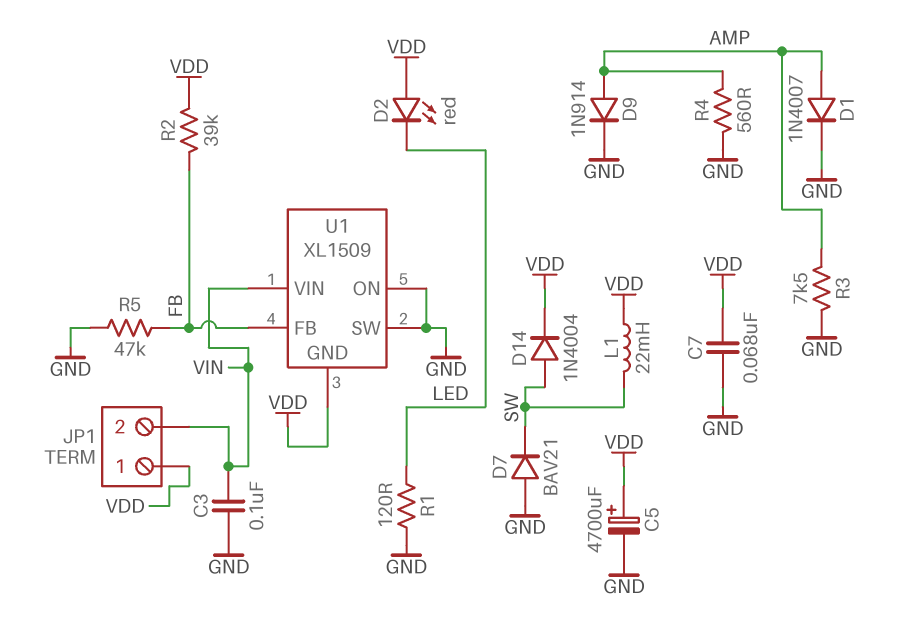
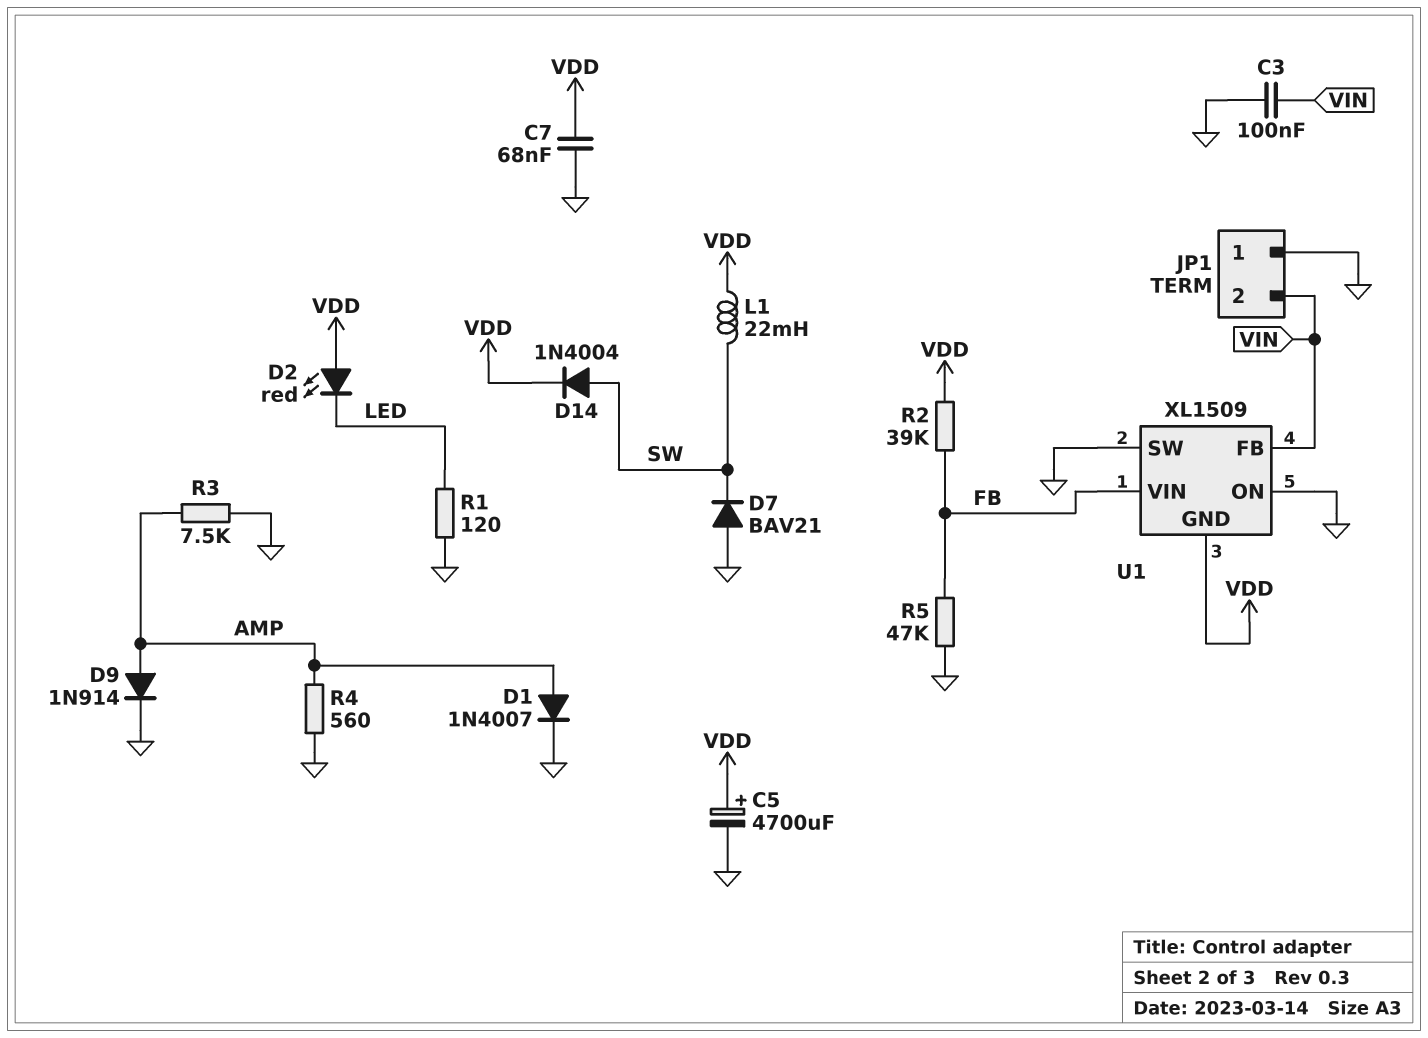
JP1 pin 1: VDD -> GND
U1 pin FB: FB -> VIN
U1 pin VIN: VIN -> FB

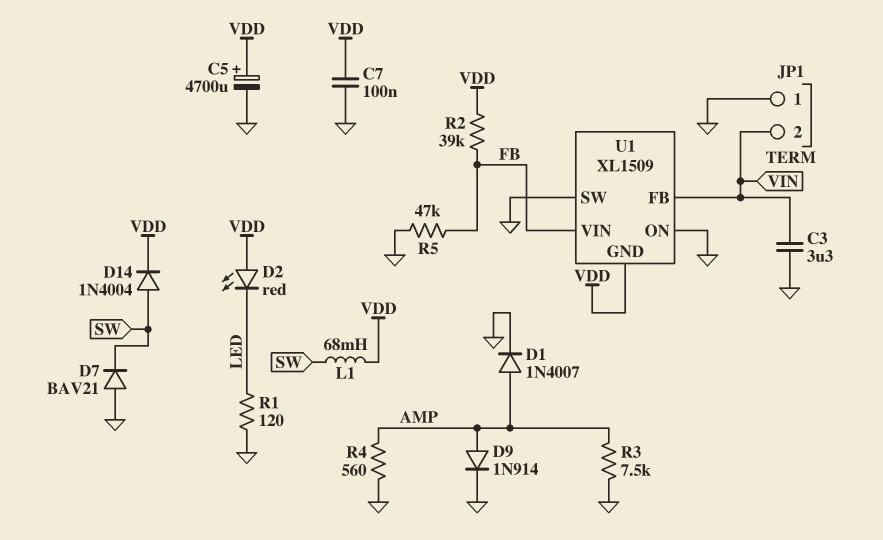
C3: 100nF (GND, VIN) -> 3.3uF (GND, VIN)
C7: 68nF (GND, VDD) -> 100nF (GND, VDD)
L1: 22mH (SW, VDD) -> 68mH (SW, VDD)

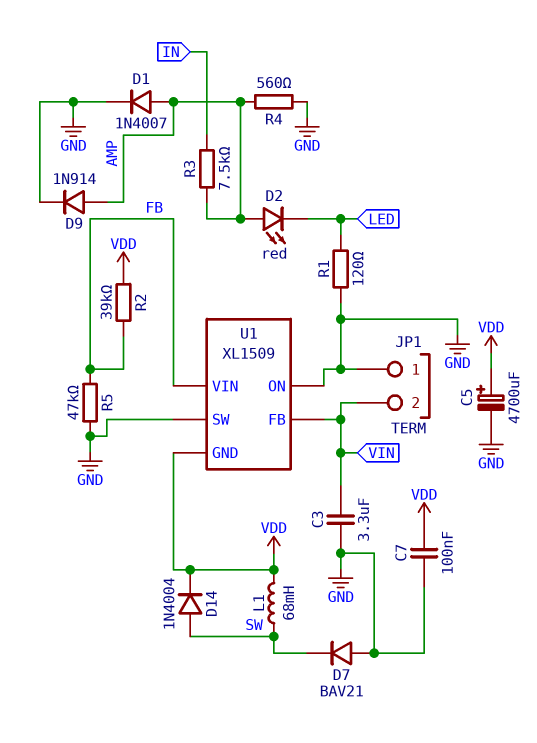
D2: LED red (A VDD, K LED) -> LED red (A AMP, K LED)
R3: 7.5k (AMP, GND) -> 7.5k (AMP, IN)

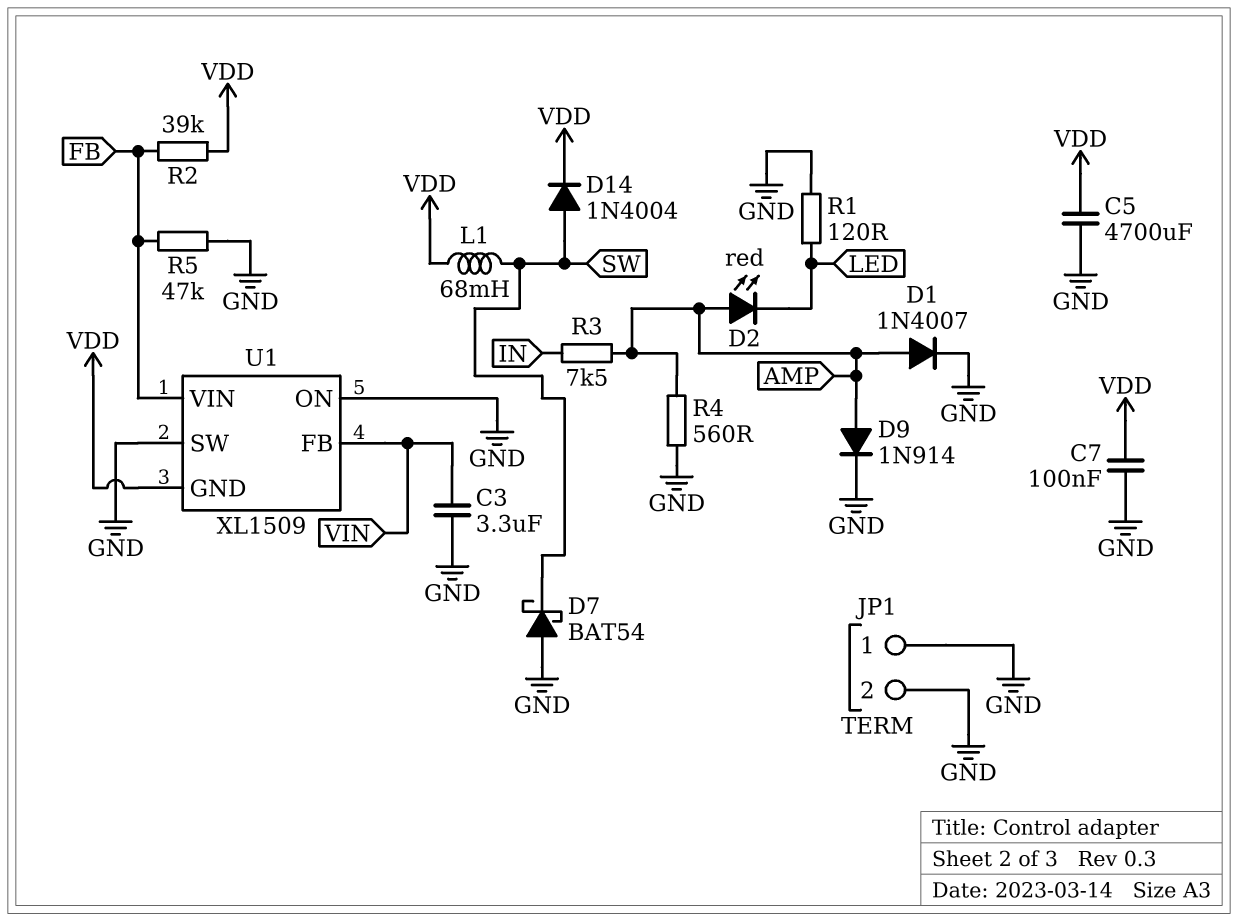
C5: 4700uF (plus VDD, minus GND) -> 4700uF (GND, VDD)
D7: diode BAV21 (A GND, K SW) -> schottky BAT54 (A GND, K SW)
JP1 pin 2: VIN -> GND

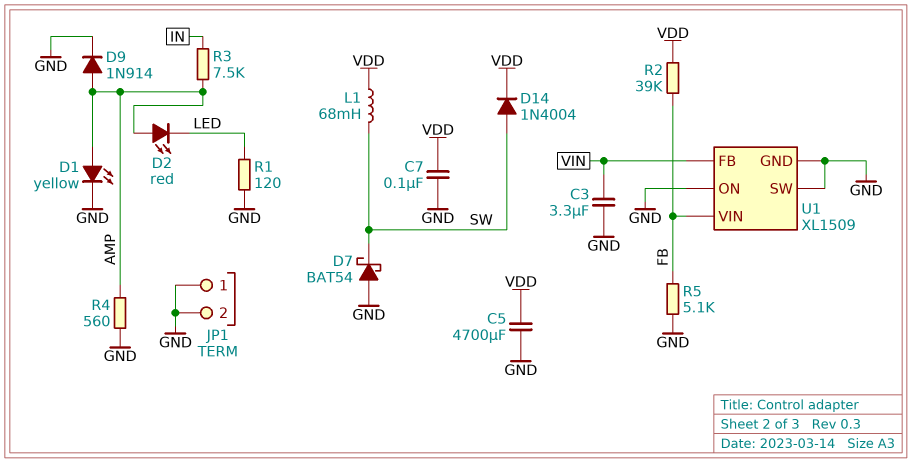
D1: diode 1N4007 (A AMP, K GND) -> LED yellow (A AMP, K GND)
R5: 47k (FB, GND) -> 5.1k (FB, GND)
U1 pin GND: VDD -> GND

